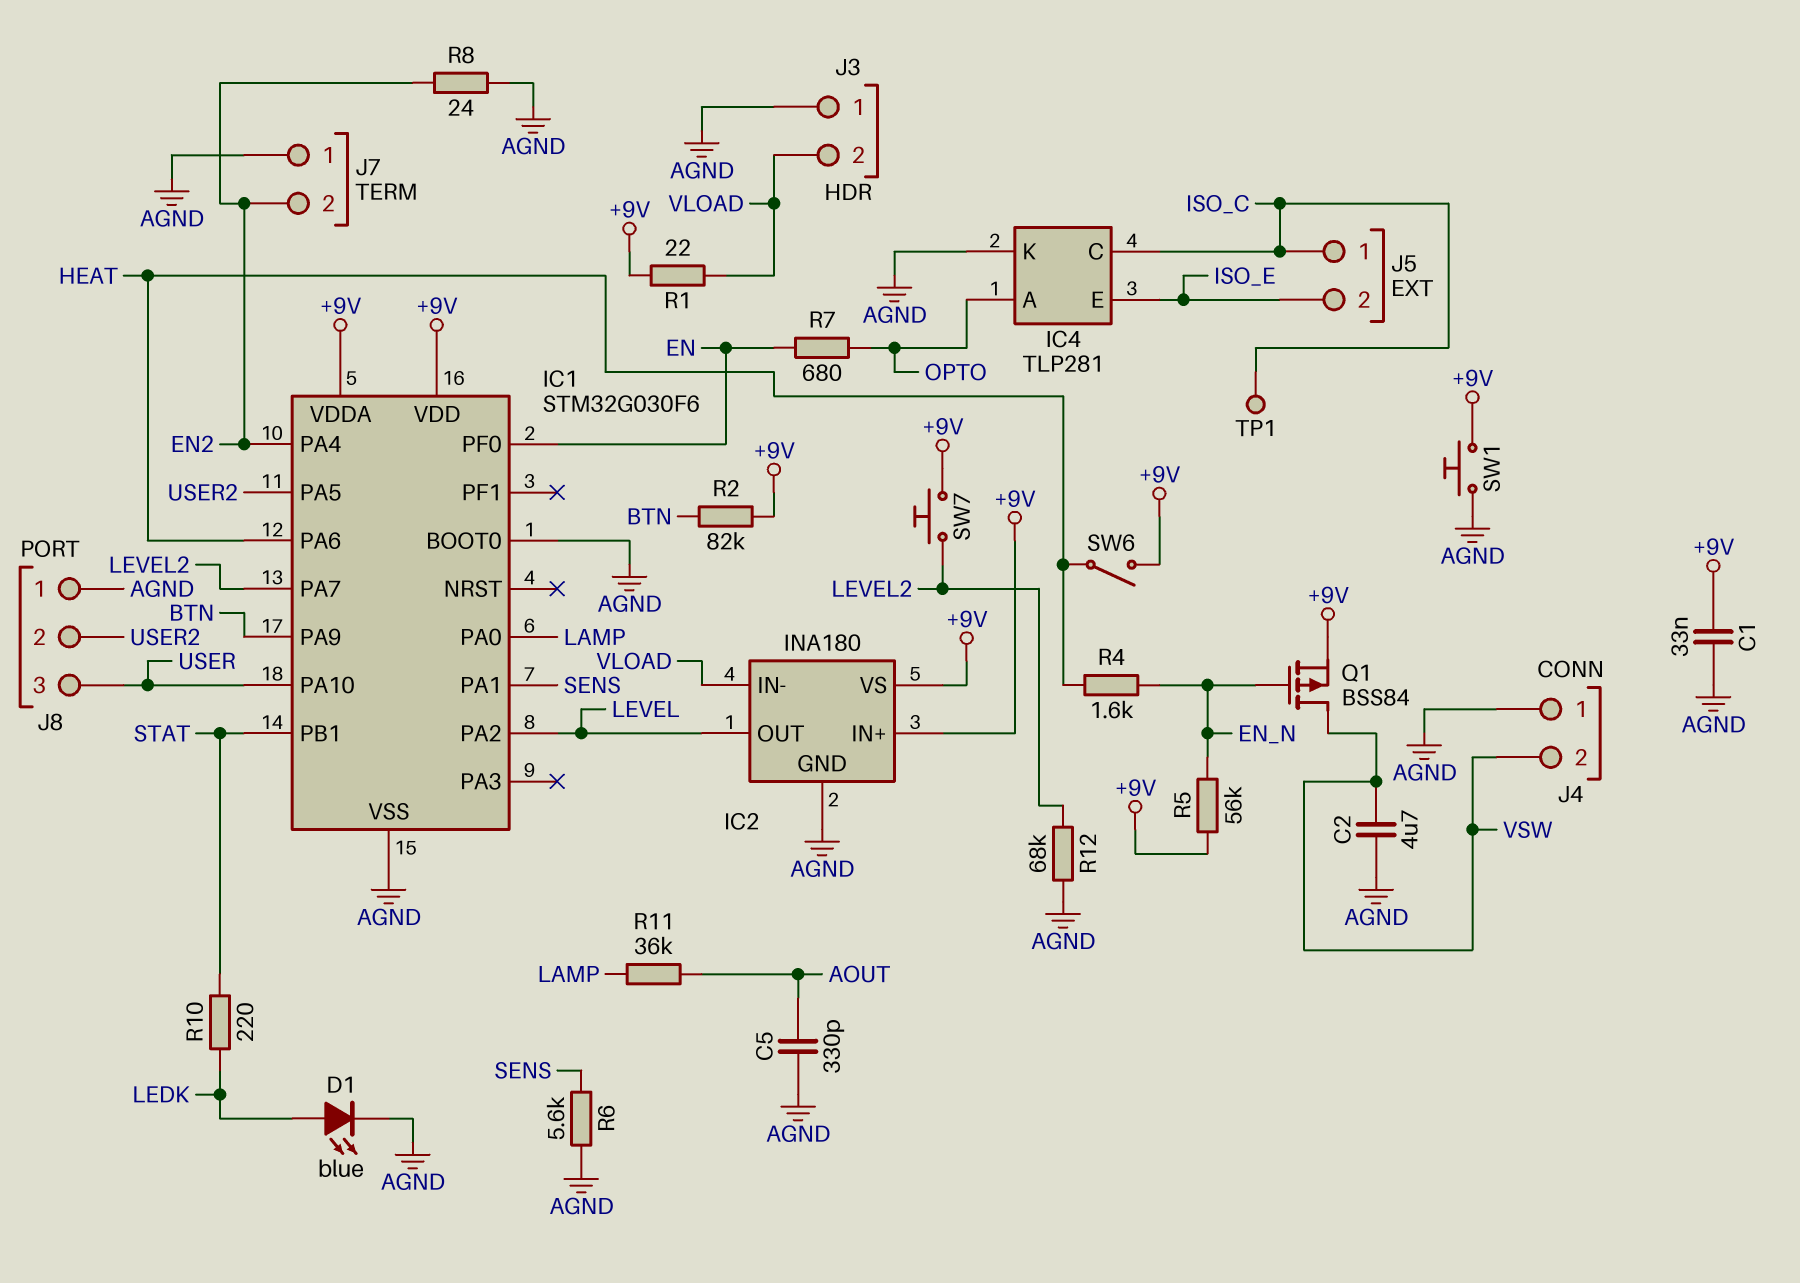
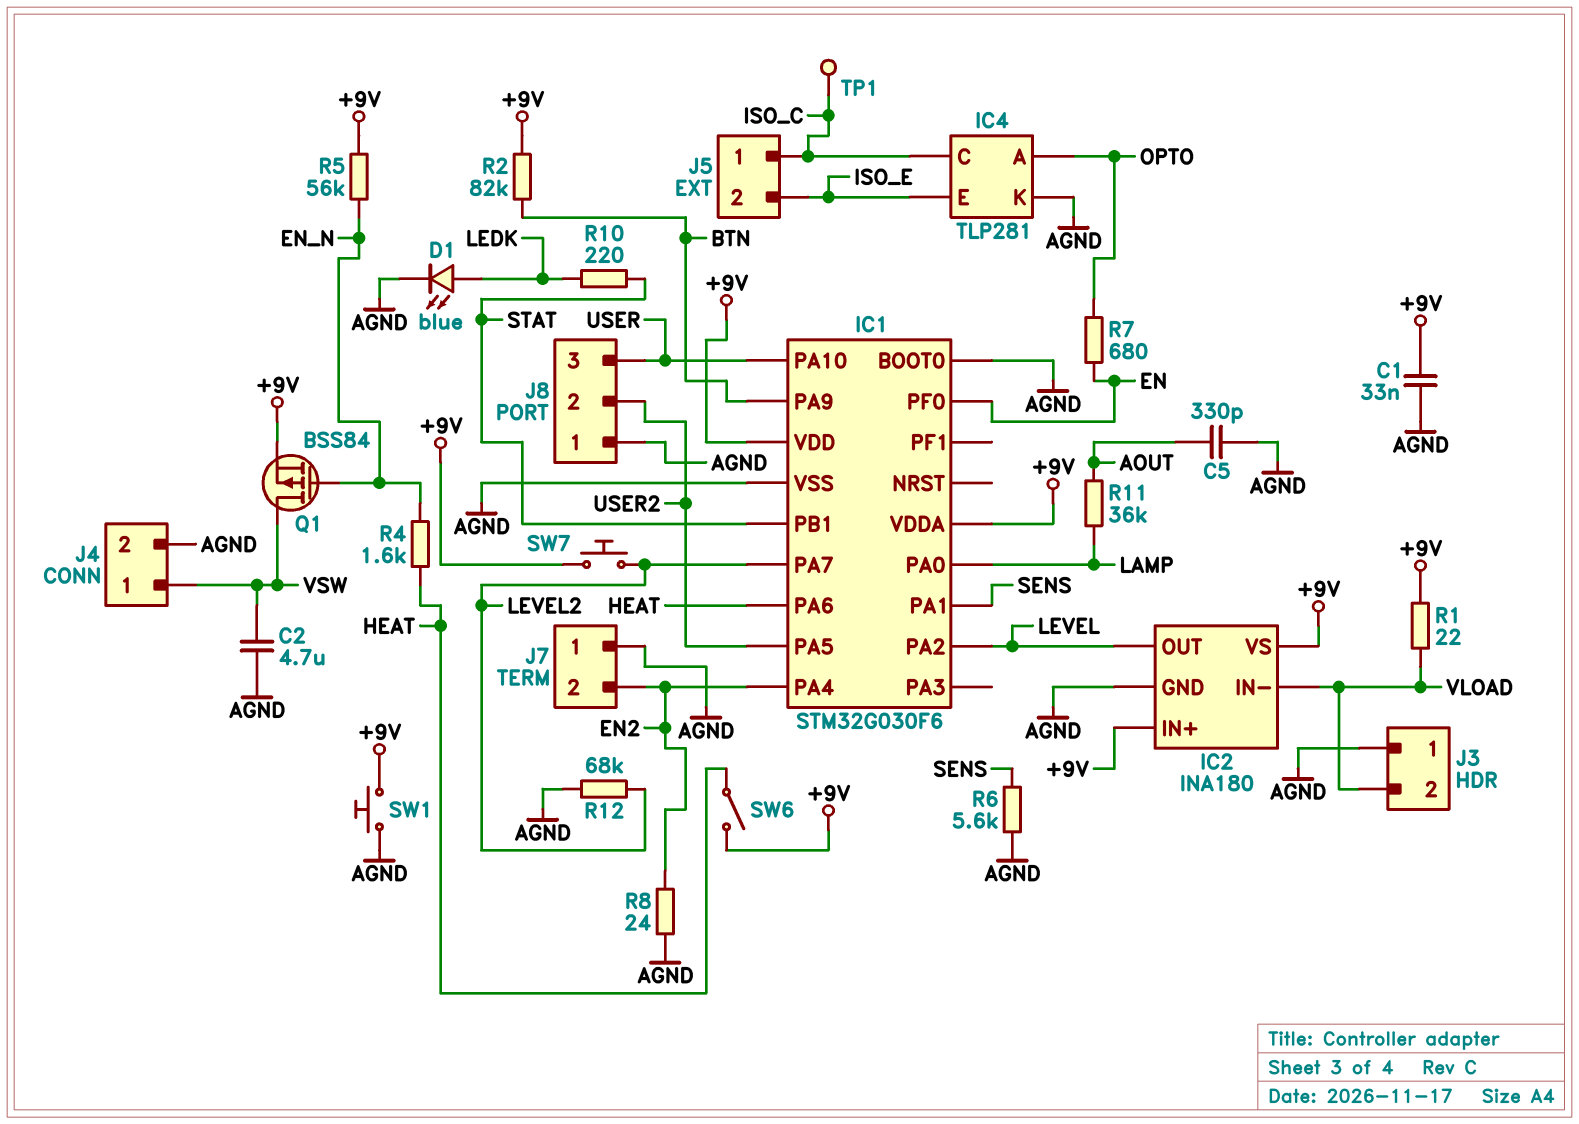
J4 pin 1: AGND -> VSW
J4 pin 2: VSW -> AGND

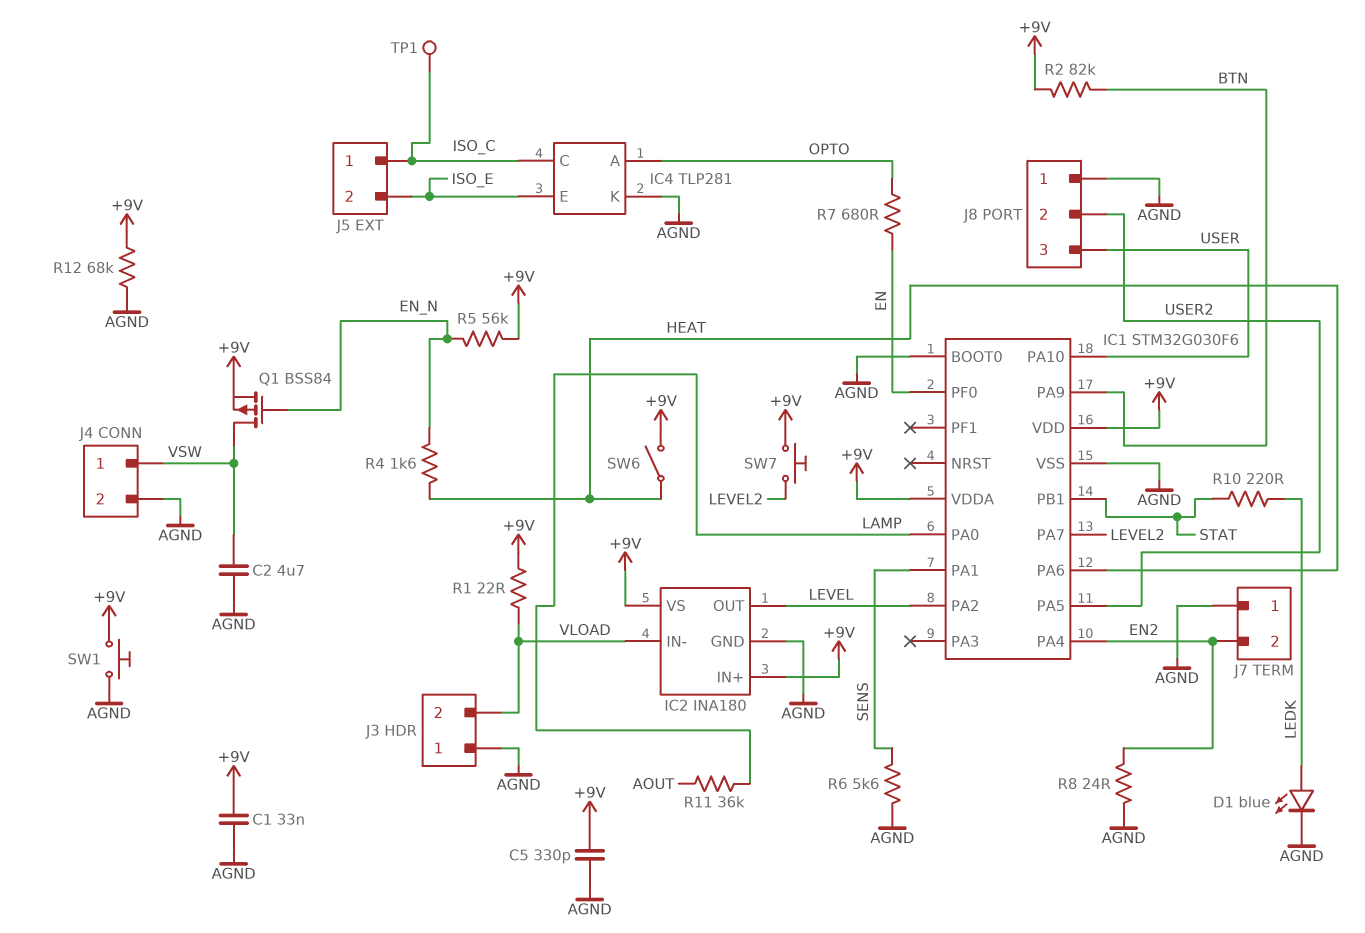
C5: 330pF (AGND, AOUT) -> 330pF (+9V, AGND)
R12: 68k (AGND, LEVEL2) -> 68k (+9V, AGND)

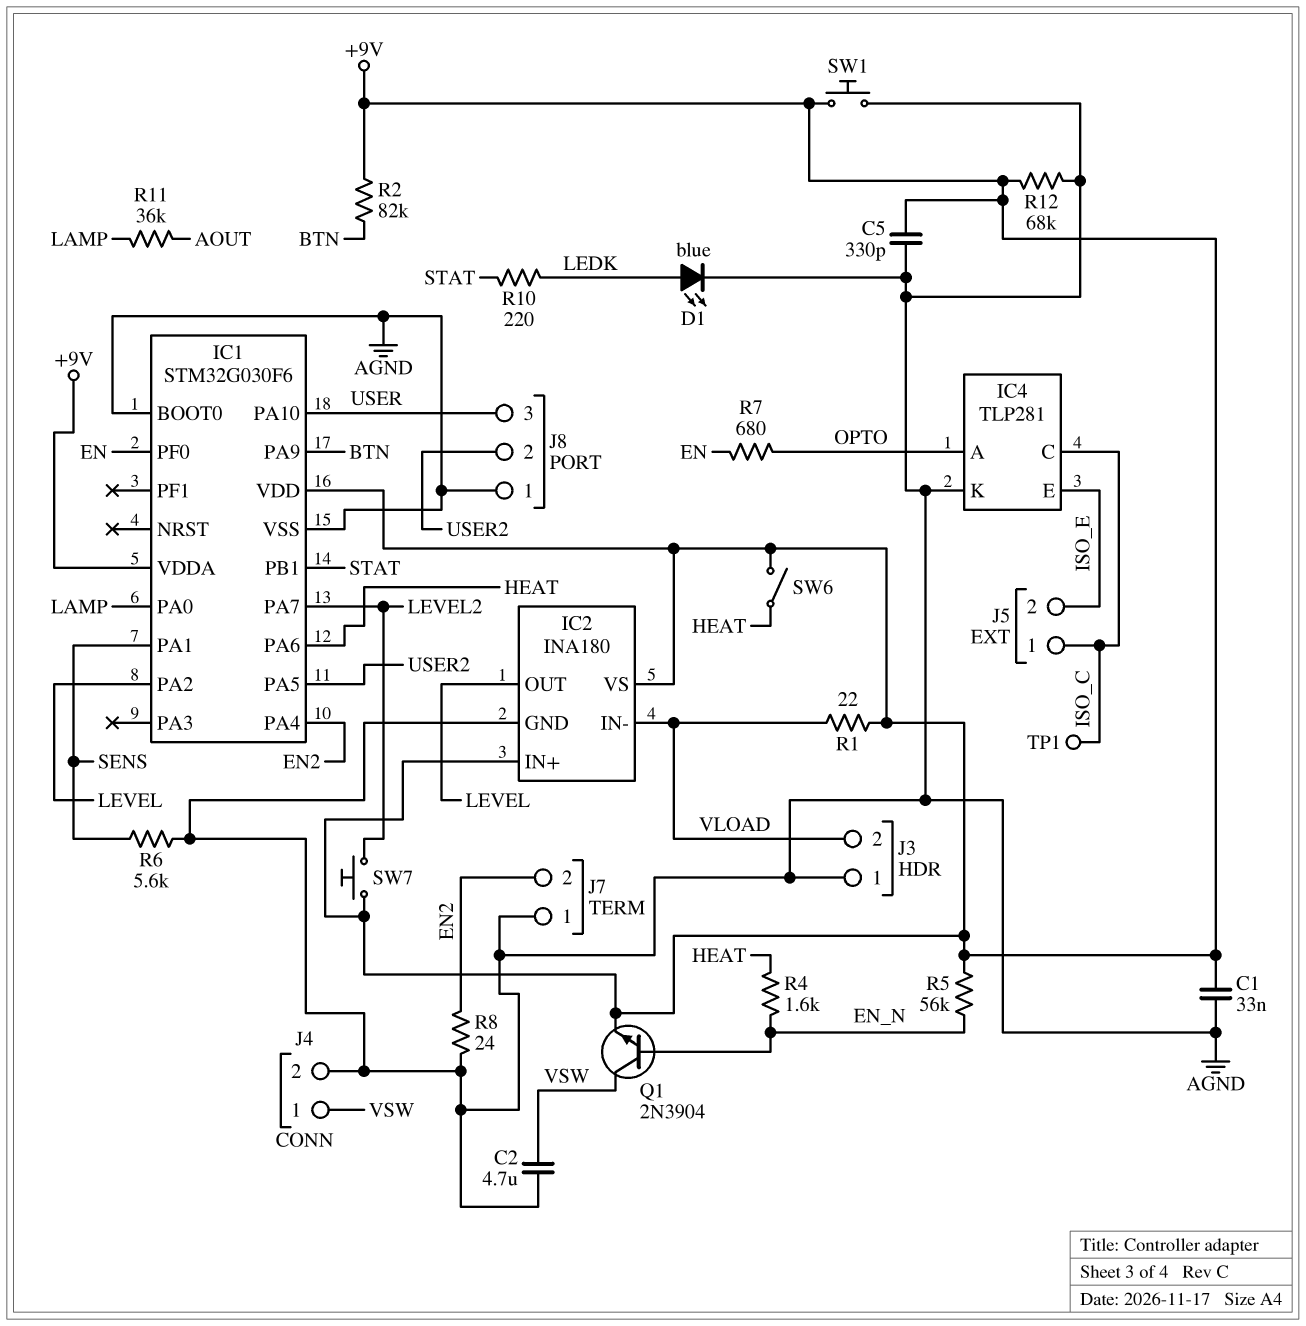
Q1: PMOS BSS84 (G EN_N, D VSW, S +9V) -> NPN 2N3904 (B EN_N, C VSW, E +9V)

